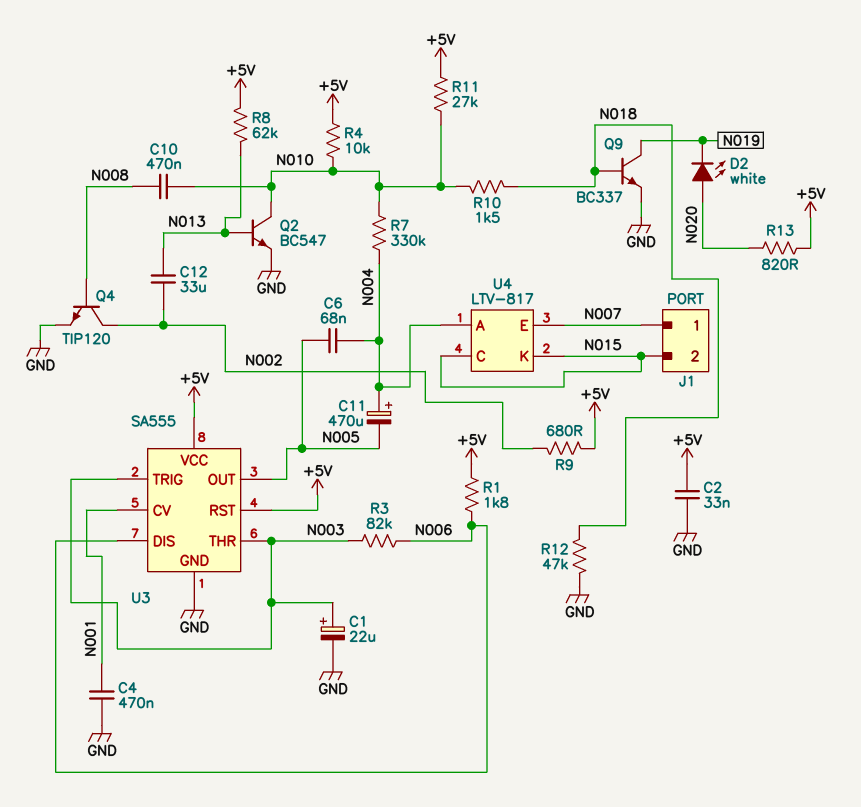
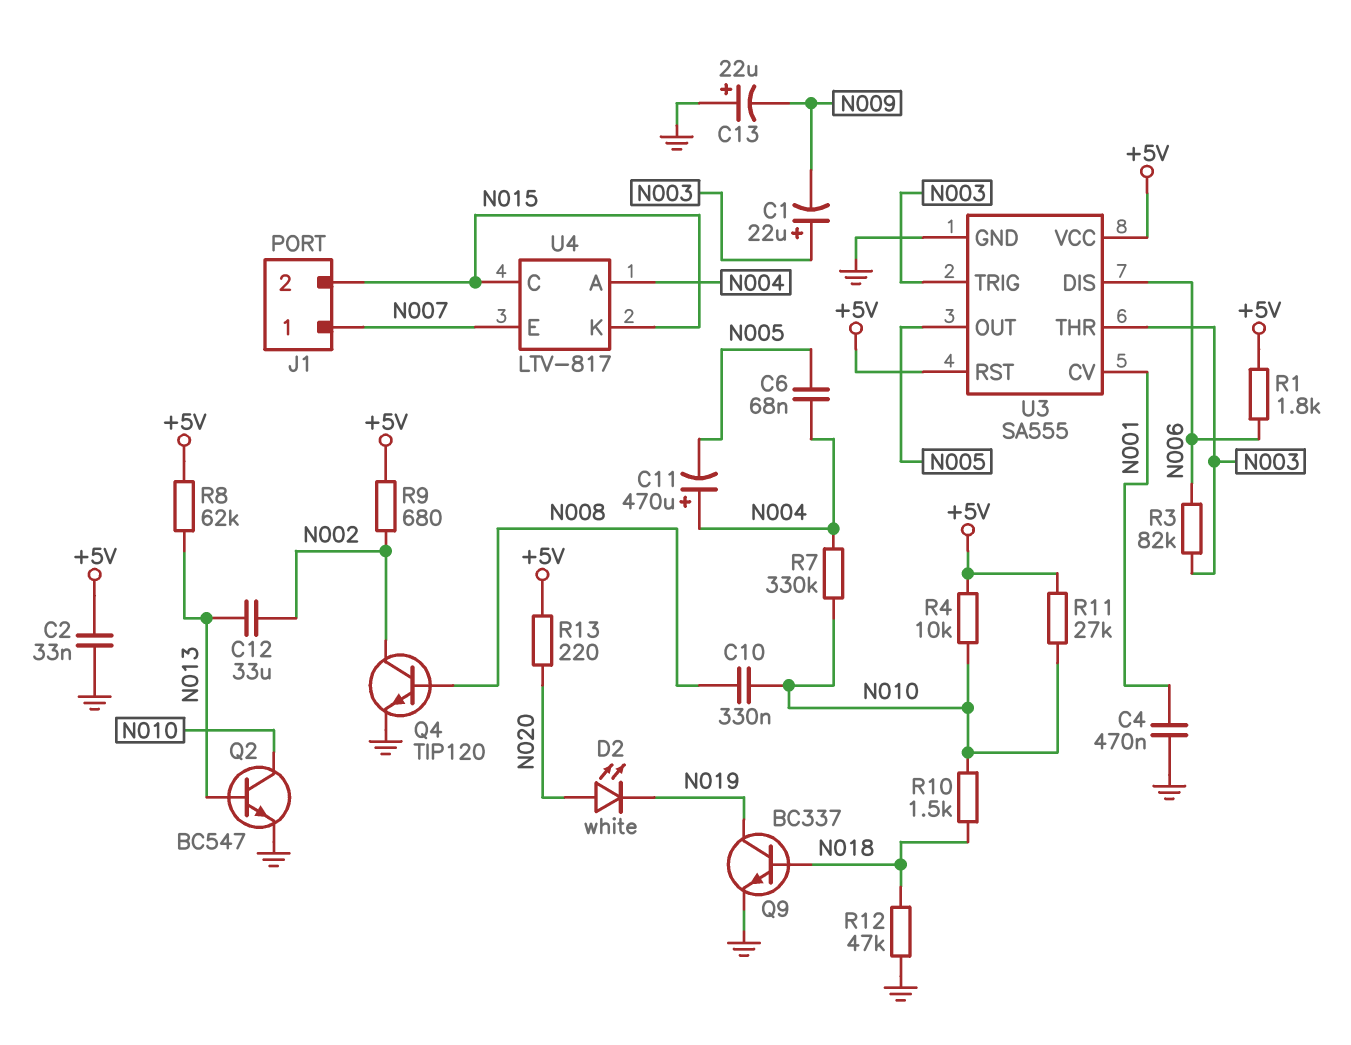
C1: 22uF (plus N003, minus GND) -> 22uF (plus N003, minus N009)
C10: 470nF (N008, N010) -> 330nF (N008, N010)
C13: none -> 22uF (plus GND, minus N009)
R13: 820 (+5V, N020) -> 220 (+5V, N020)

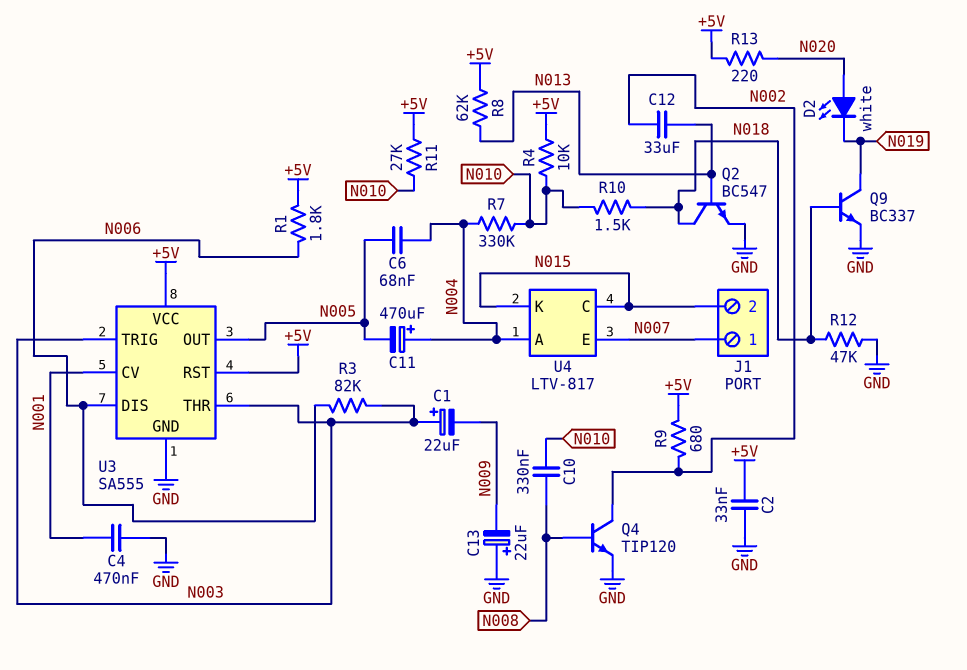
Q2: NPN BC547 (B N013, C N010, E GND) -> NPN BC547 (B N013, C N018, E GND)

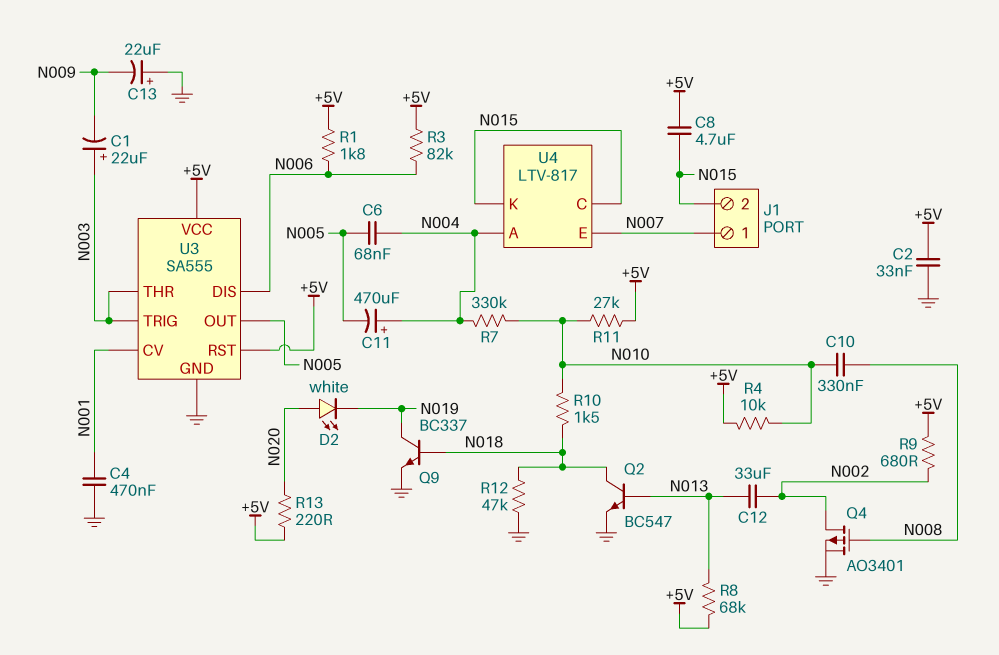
C8: none -> 4.7uF (+5V, N015)
Q4: NPN TIP120 (B N008, C N002, E GND) -> PMOS AO3401 (G N008, D N002, S GND)
R3: 82k (N003, N006) -> 82k (+5V, N006)
R8: 62k (+5V, N013) -> 68k (+5V, N013)

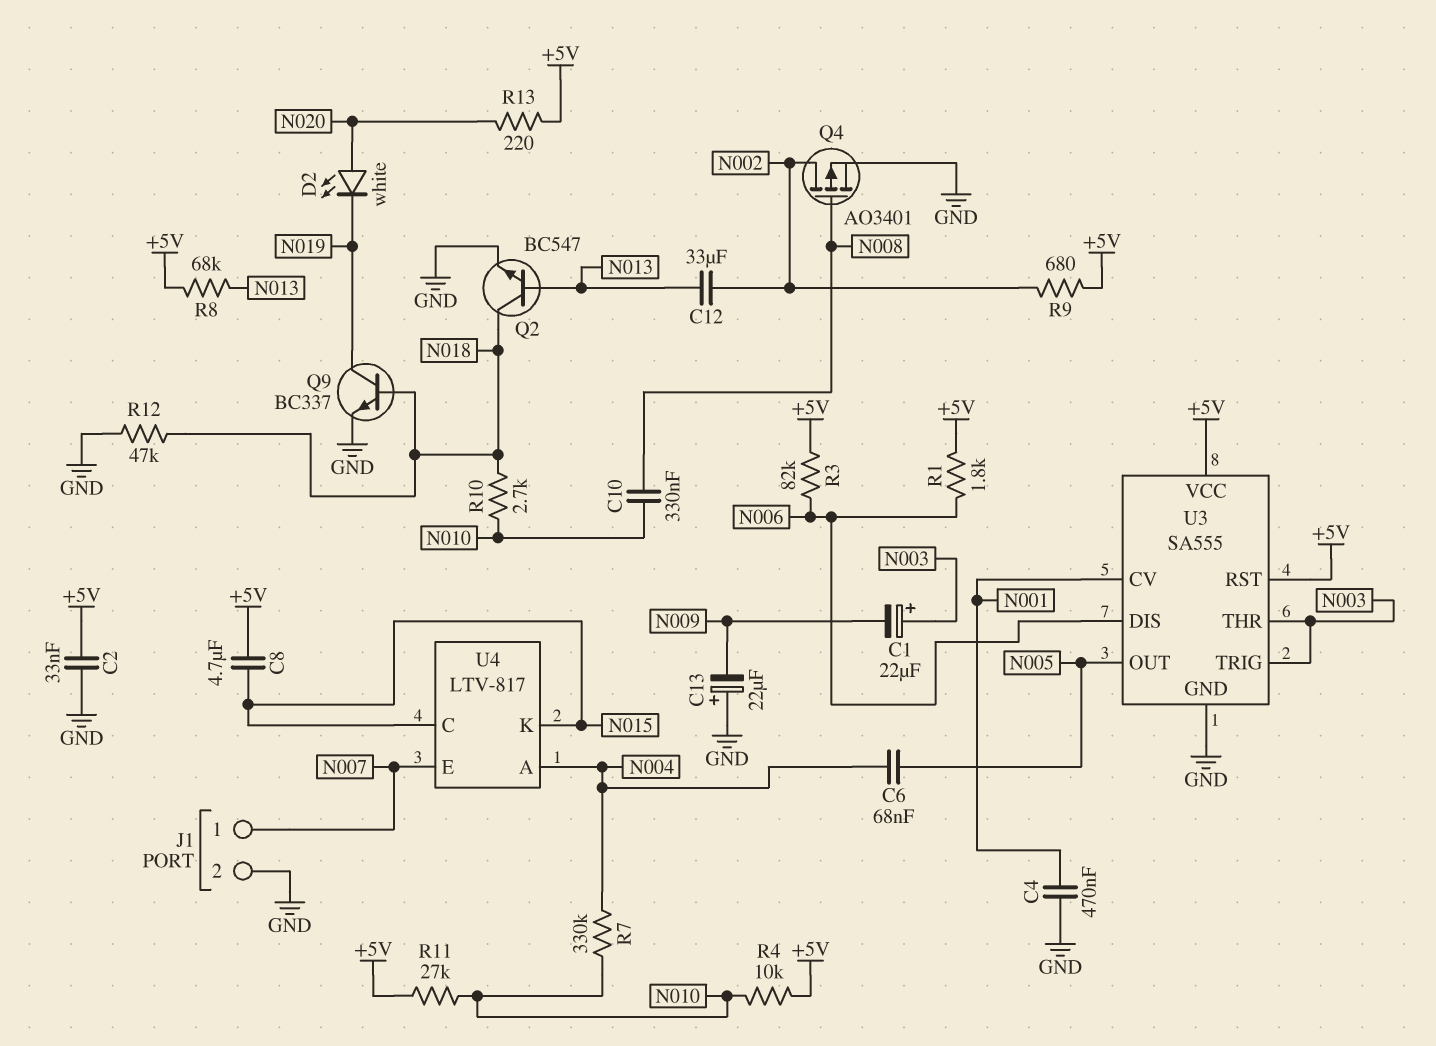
C11: 470uF (plus N004, minus N005) -> none
J1 pin 2: N015 -> GND
R10: 1.5k (N010, N018) -> 2.7k (N010, N018)

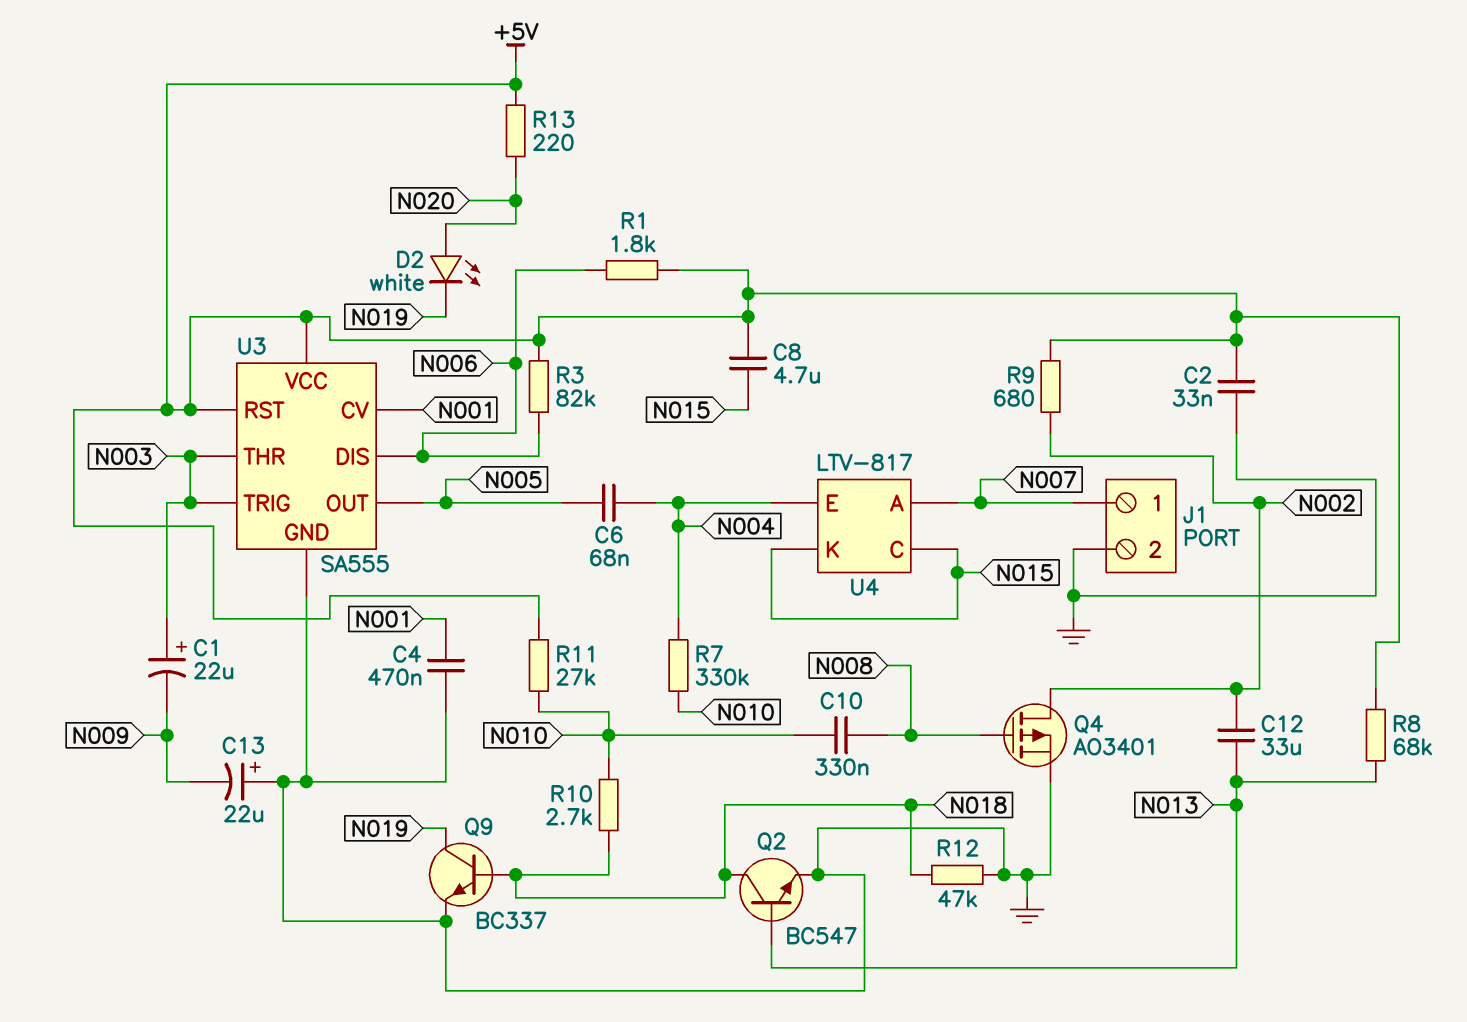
R4: 10k (+5V, N010) -> none
U4 pin A: N004 -> N007
U4 pin E: N007 -> N004

